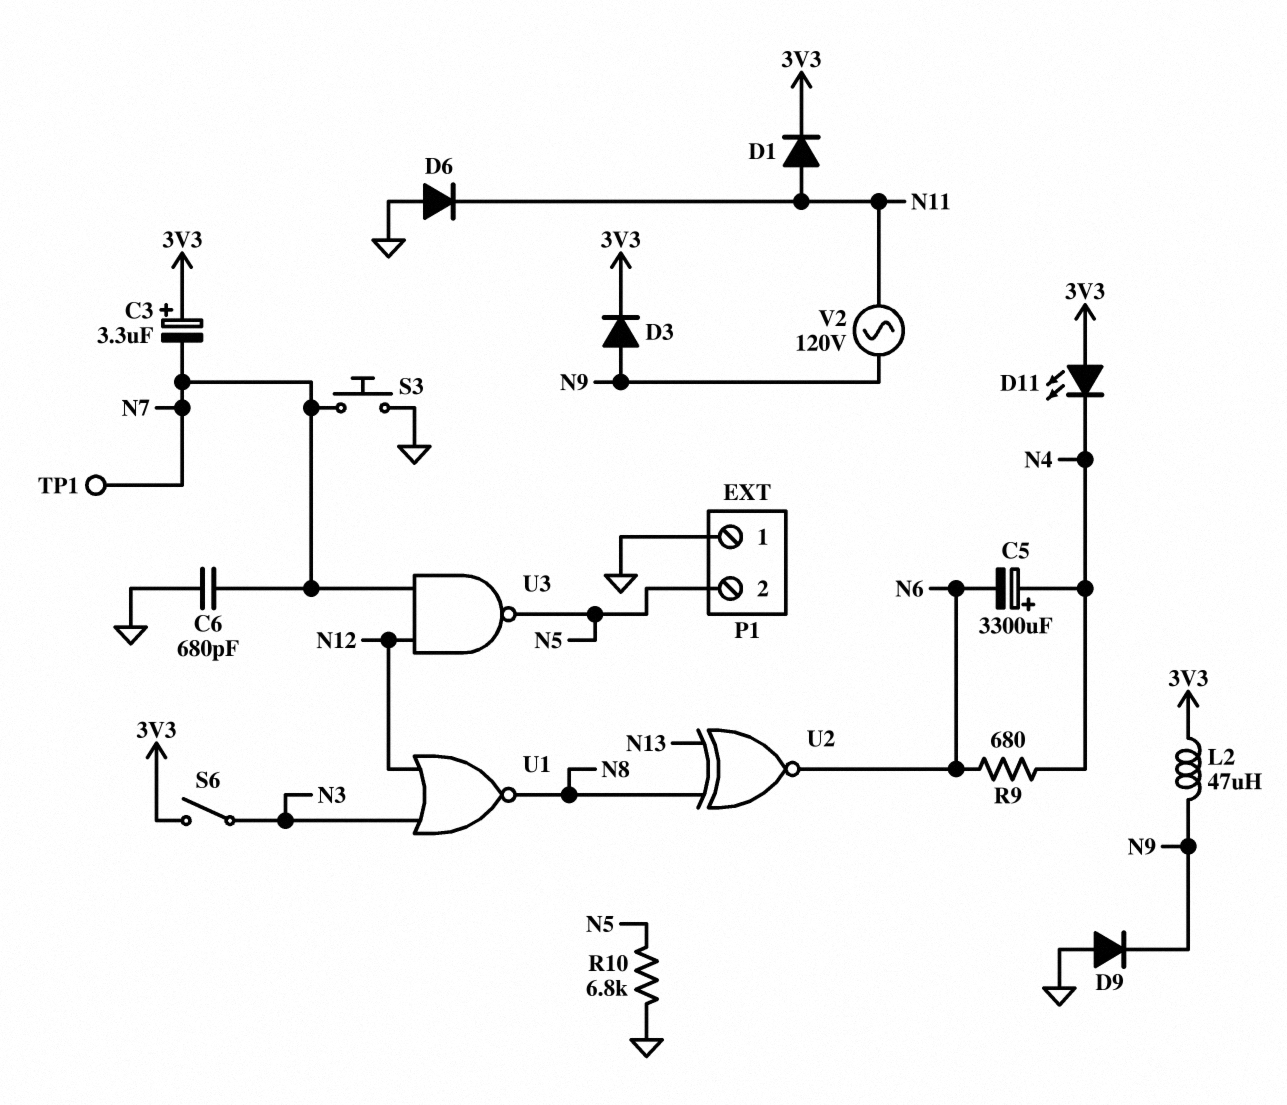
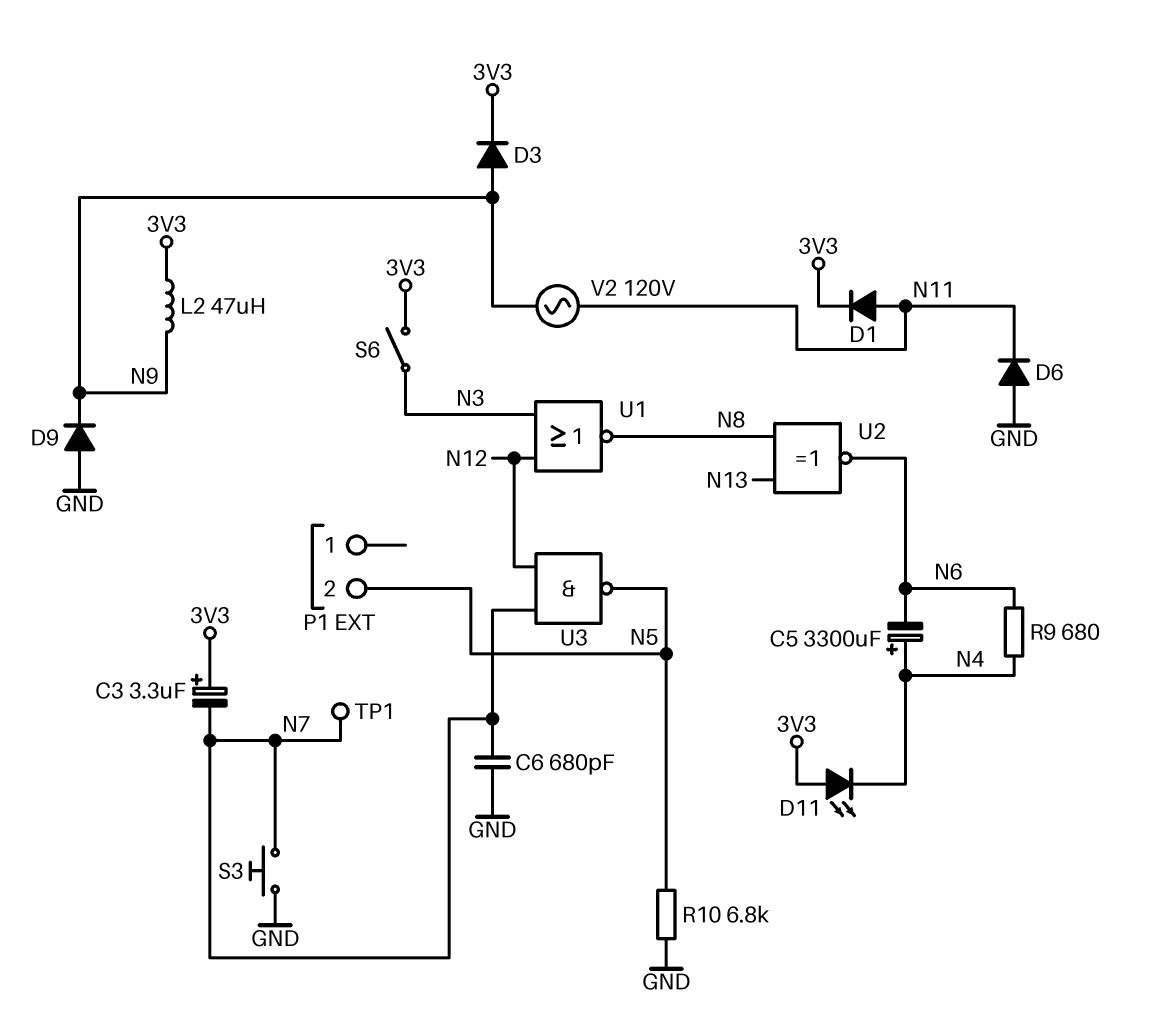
P1 pin 1: GND -> none

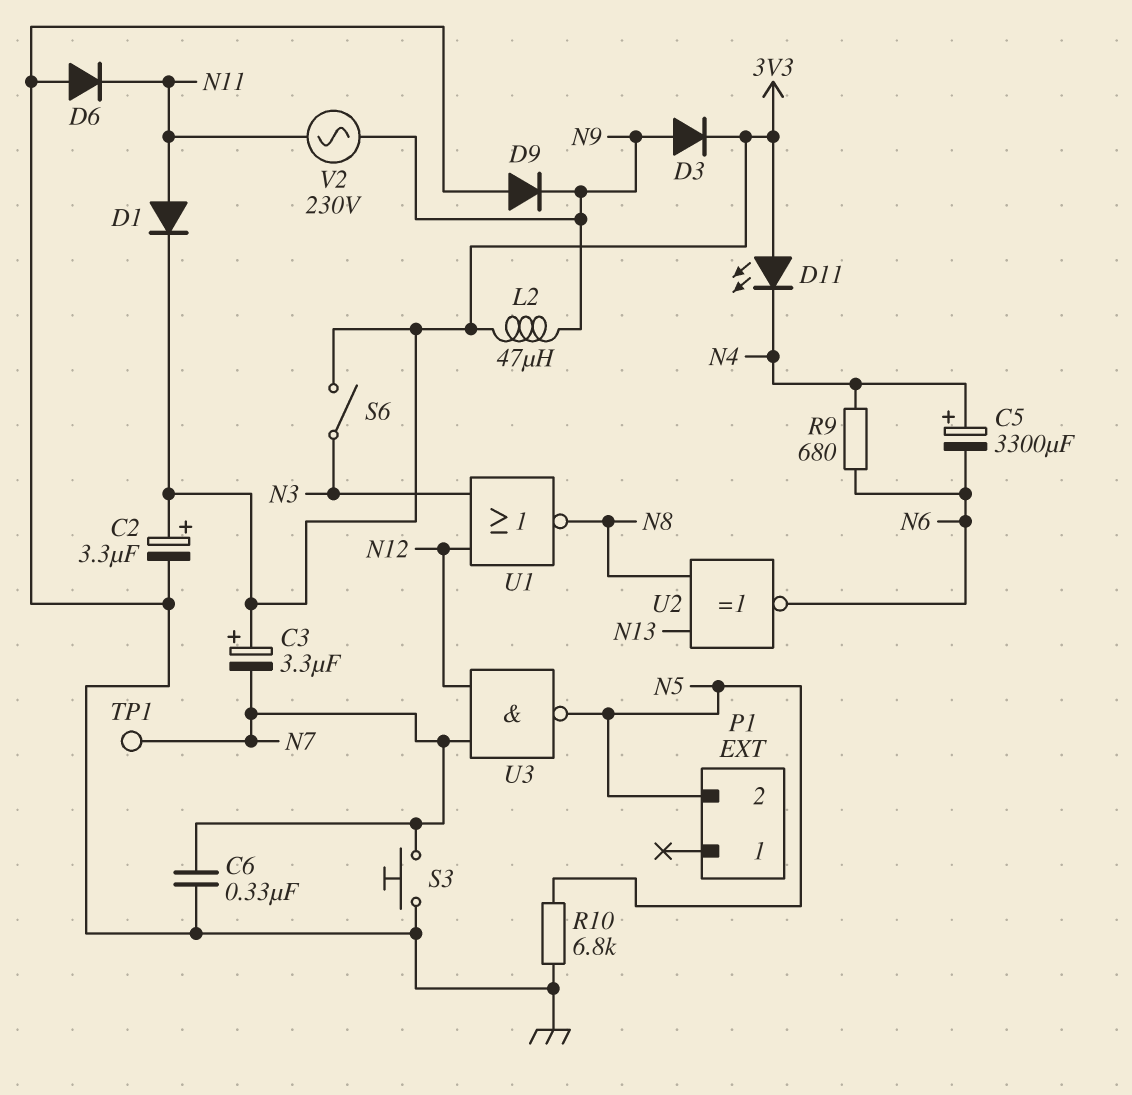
C2: none -> 3.3uF (plus 3V3, minus GND)
C6: 680pF (GND, N7) -> 330nF (GND, N7)
V2: AC 120V (N9, N11) -> AC 230V (N9, N11)

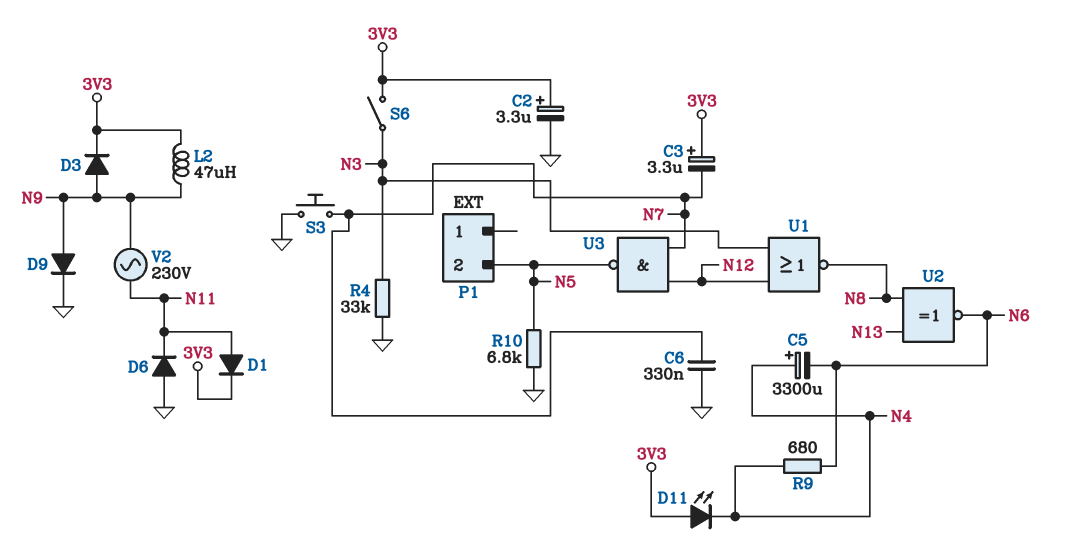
D9: diode (A GND, K N9) -> diode (A N9, K GND)
R4: none -> 33k (GND, N3)
TP1: test point (N7) -> none

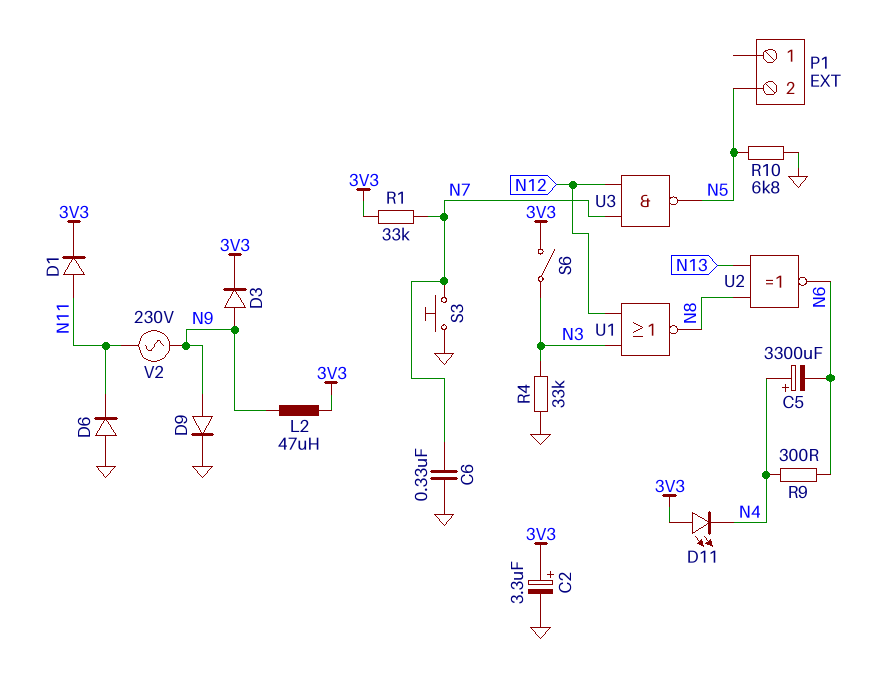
C3: 3.3uF (plus 3V3, minus N7) -> none
R1: none -> 33k (3V3, N7)
R9: 680 (N4, N6) -> 300 (N4, N6)

